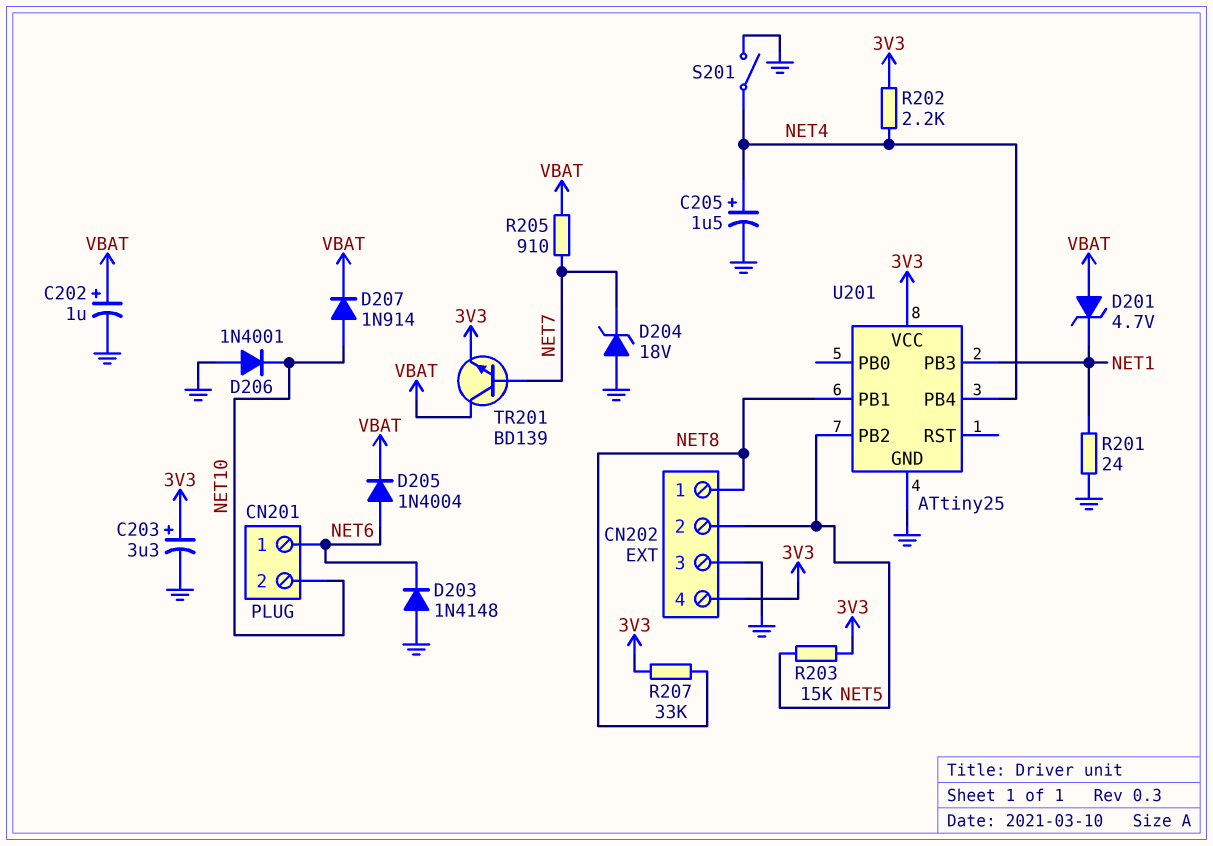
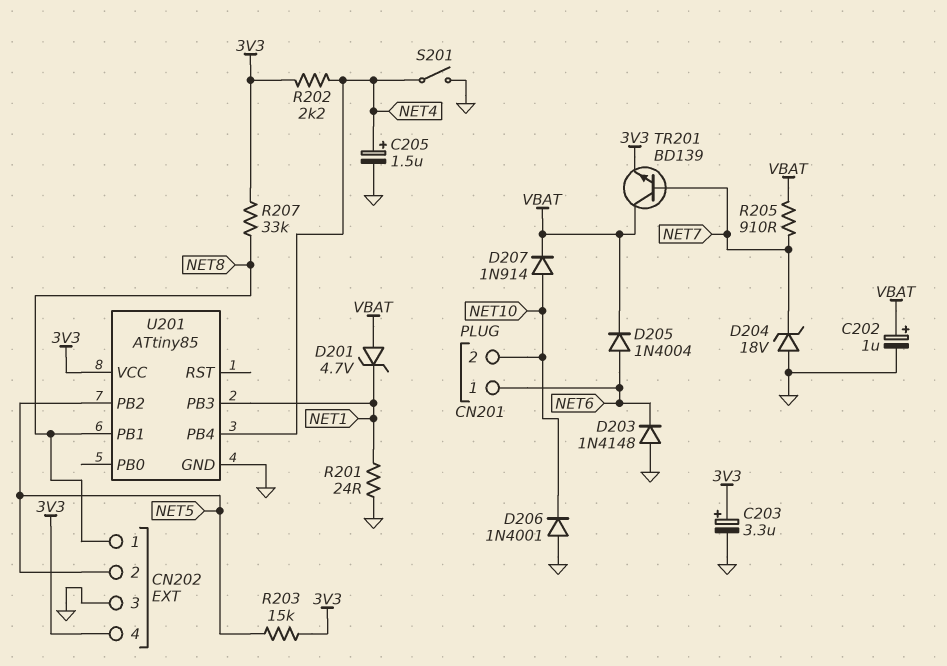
U201: ATtiny25 -> ATtiny85

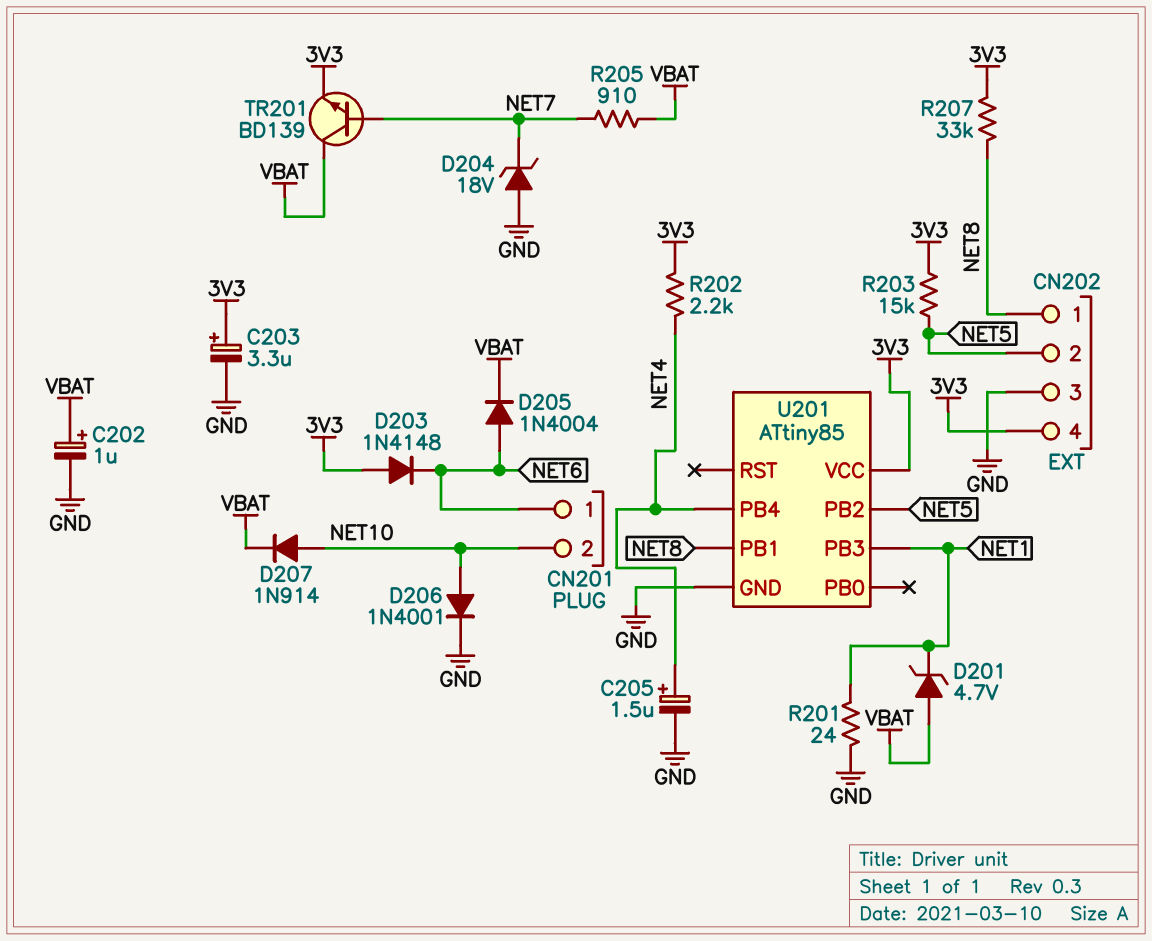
D203: diode 1N4148 (A GND, K NET6) -> diode 1N4148 (A 3V3, K NET6)
D206: diode 1N4001 (A GND, K NET10) -> diode 1N4001 (A NET10, K GND)
S201: switch (GND, NET4) -> none

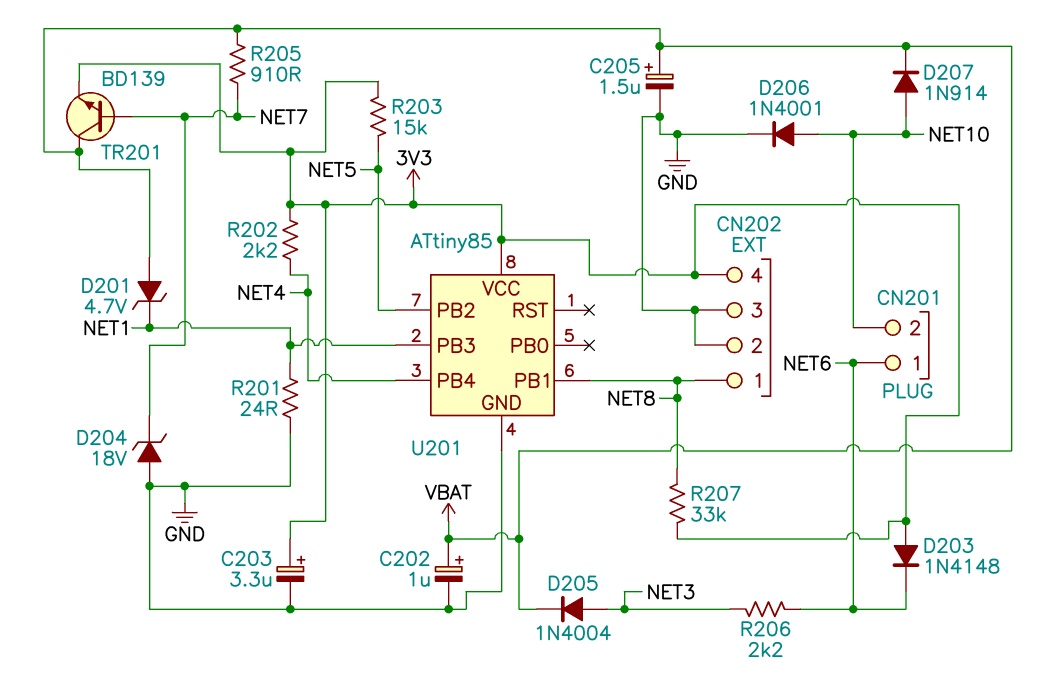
C205: 1.5uF (plus NET4, minus GND) -> 1.5uF (plus VBAT, minus GND)
CN202 pin 2: NET5 -> GND
D205: diode 1N4004 (A NET6, K VBAT) -> diode 1N4004 (A NET3, K VBAT)
R206: none -> 2.2k (NET3, NET6)

